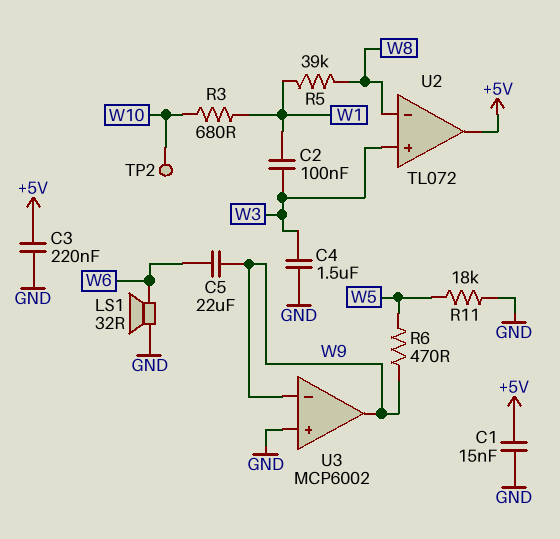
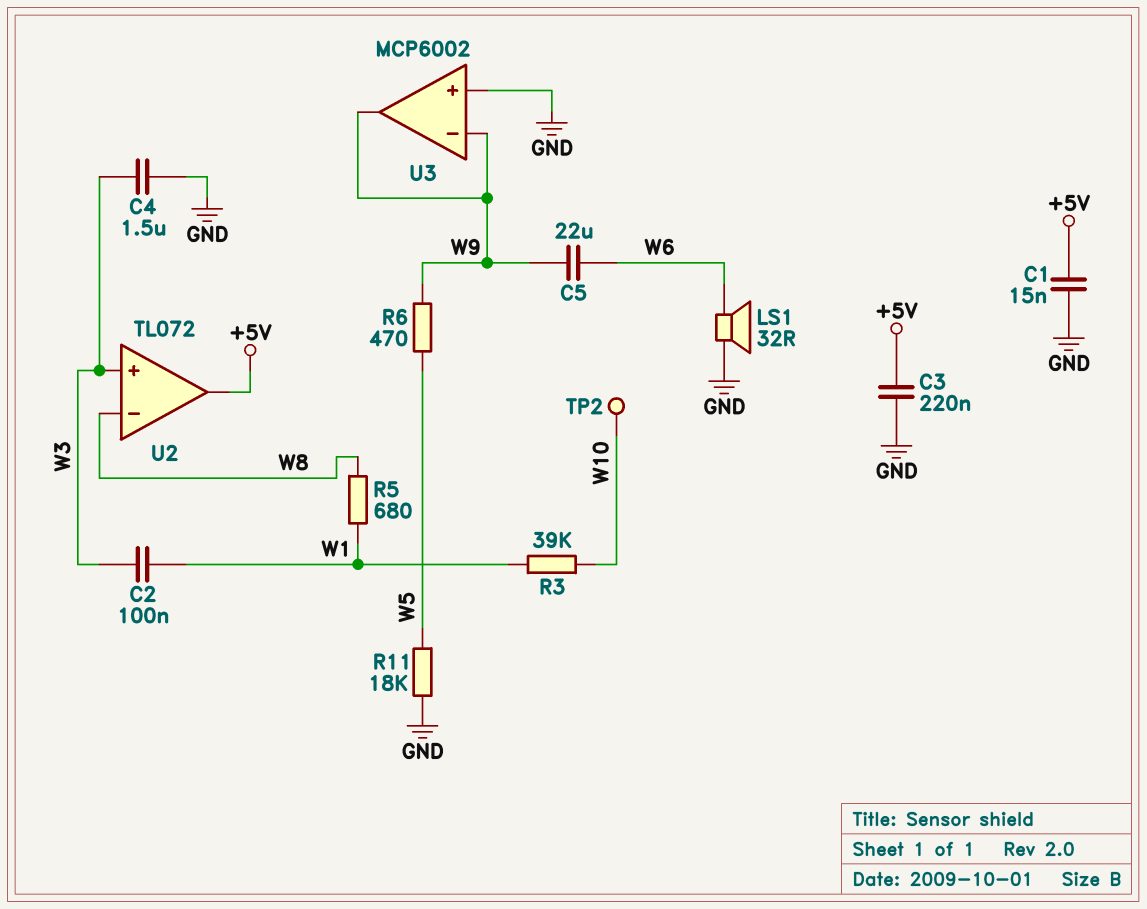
R3: 680 (W1, W10) -> 39k (W1, W10)
R5: 39k (W1, W8) -> 680 (W1, W8)

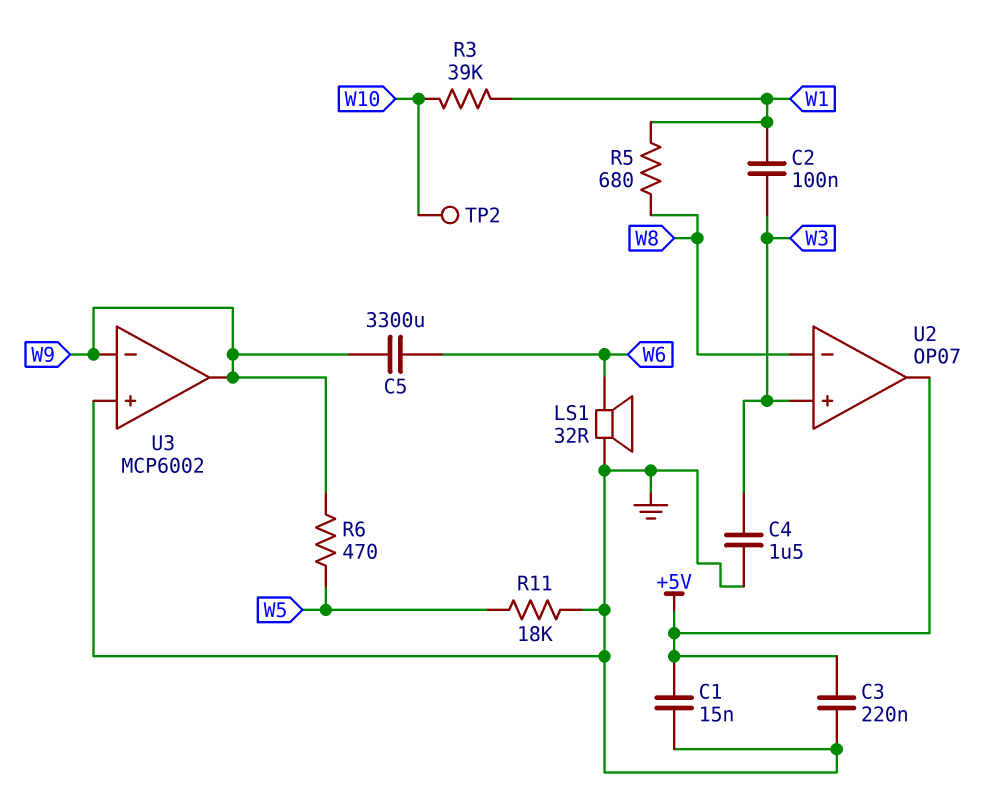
C5: 22uF (W6, W9) -> 3300uF (W6, W9)
U2: TL072 -> OP07

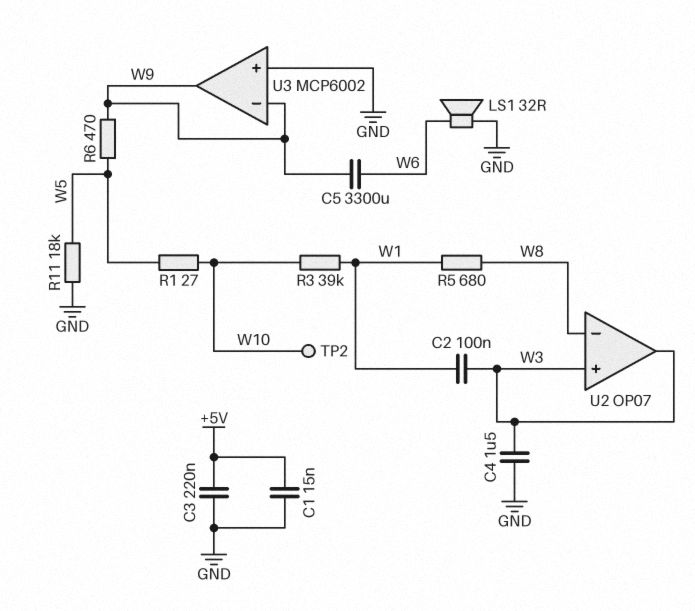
R1: none -> 27 (W5, W10)
U2 pin out: +5V -> W3

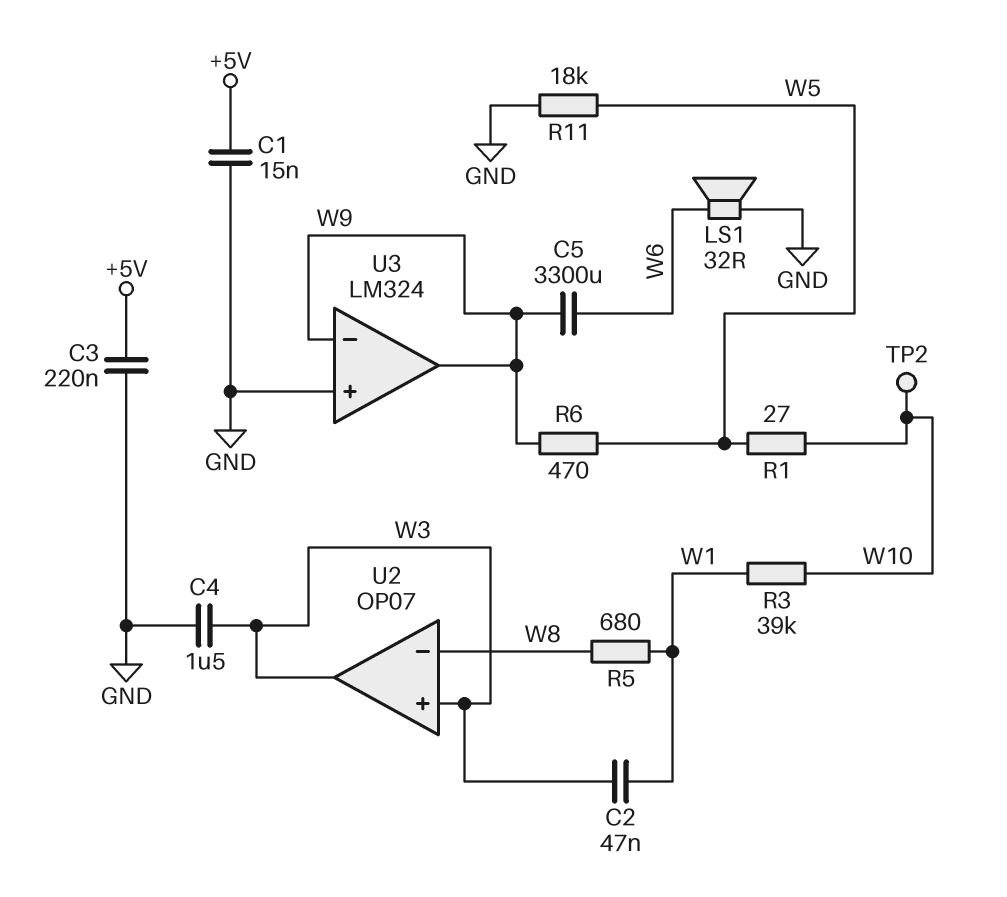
C2: 100nF (W1, W3) -> 47nF (W1, W3)
U3: MCP6002 -> LM324

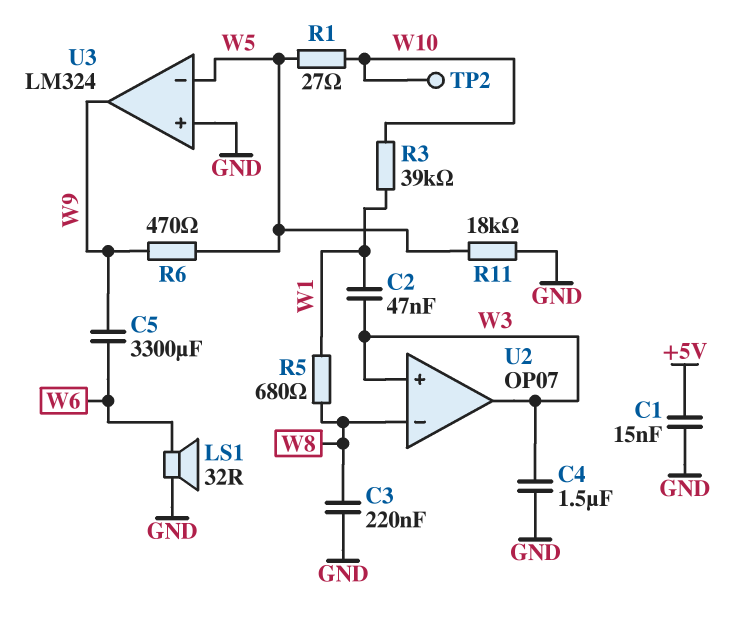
C3: 220nF (+5V, GND) -> 220nF (GND, W8)
U3 pin in-: W9 -> W5

